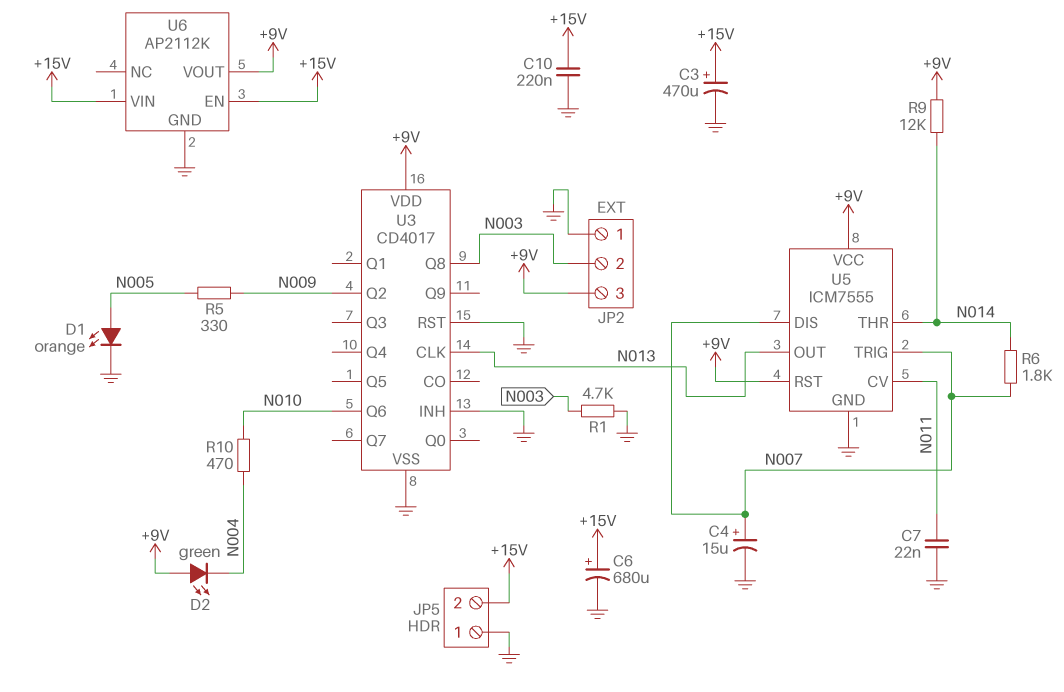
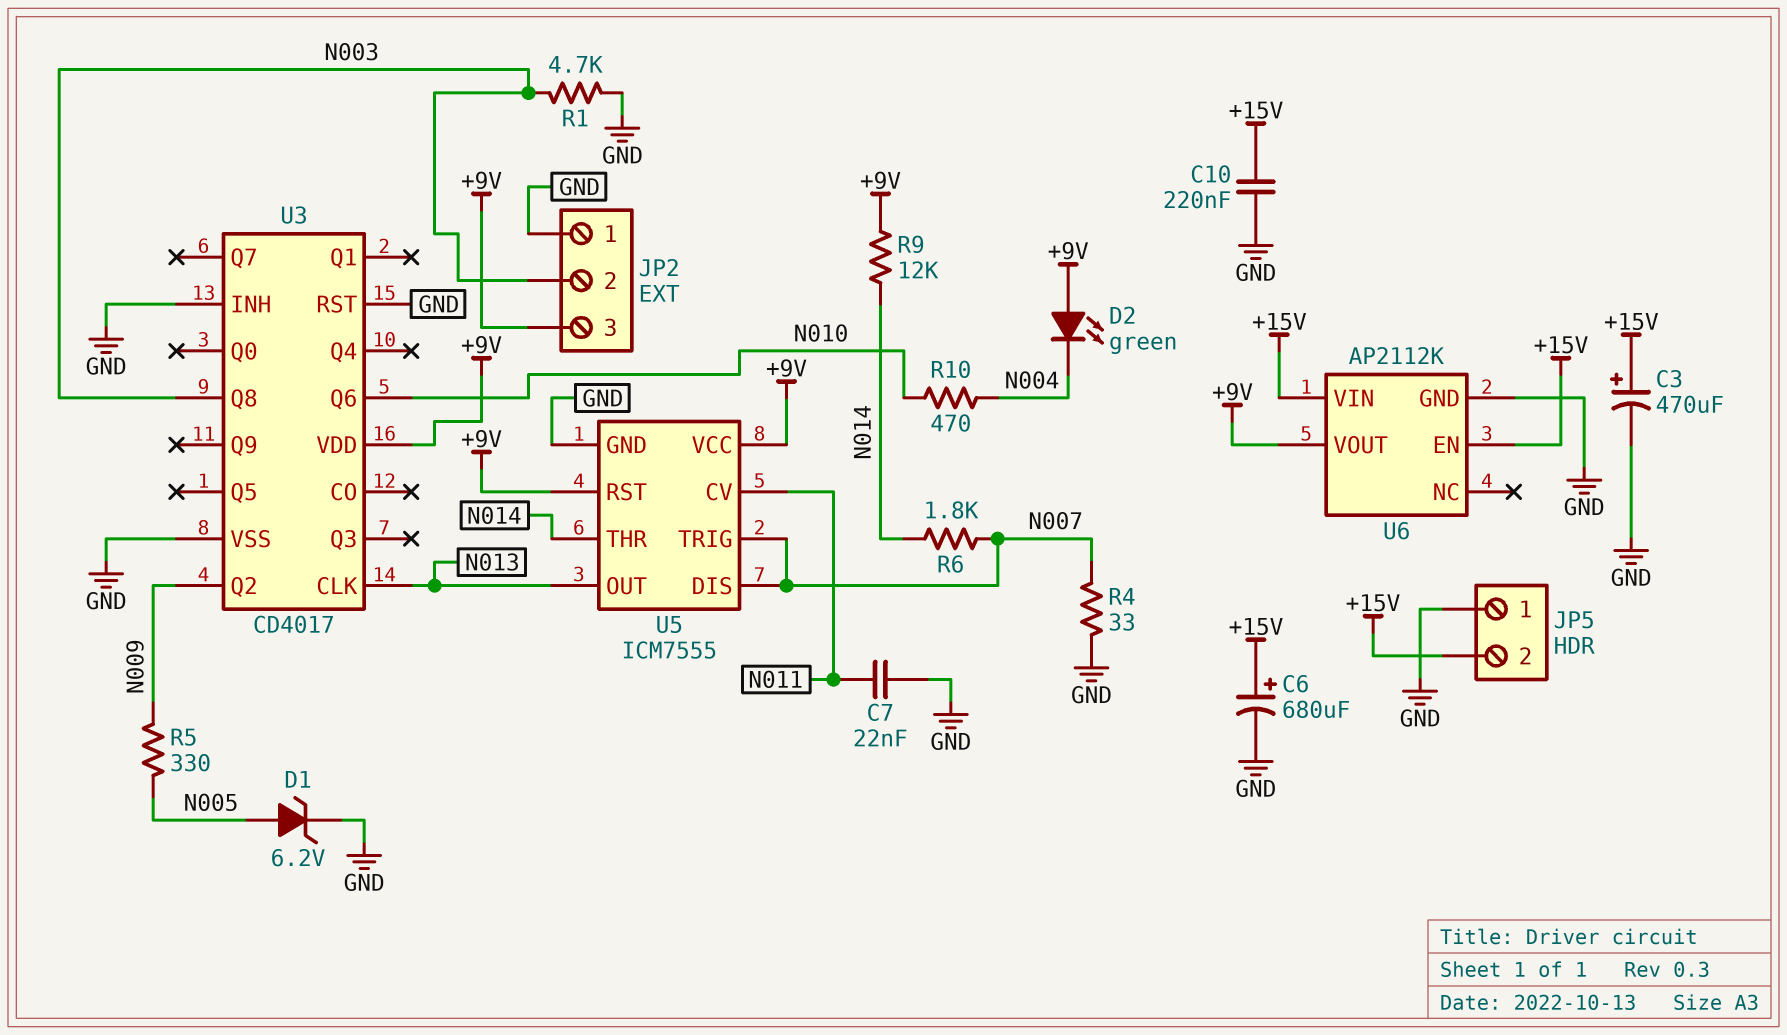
C4: 15uF (plus N007, minus GND) -> none
D1: LED orange (A N005, K GND) -> zener 6.2V (A N005, K GND)
R4: none -> 33 (GND, N007)

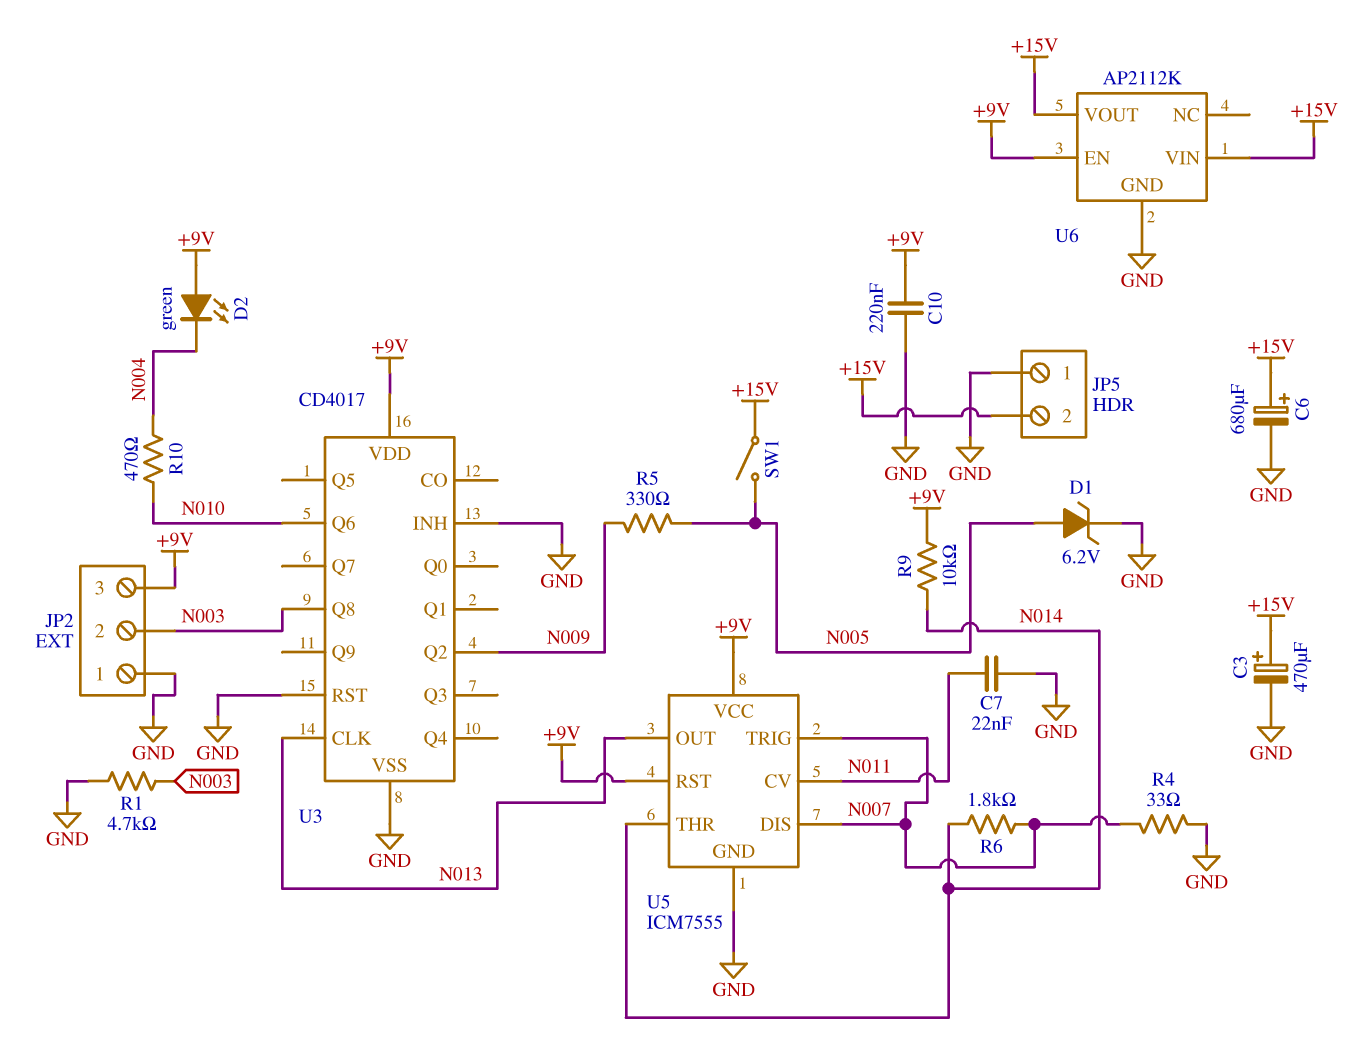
C10: 220nF (+15V, GND) -> 220nF (+9V, GND)
R9: 12k (+9V, N014) -> 10k (+9V, N014)
SW1: none -> switch (+15V, N005)
U6 pin EN: +15V -> +9V
U6 pin VOUT: +9V -> +15V

